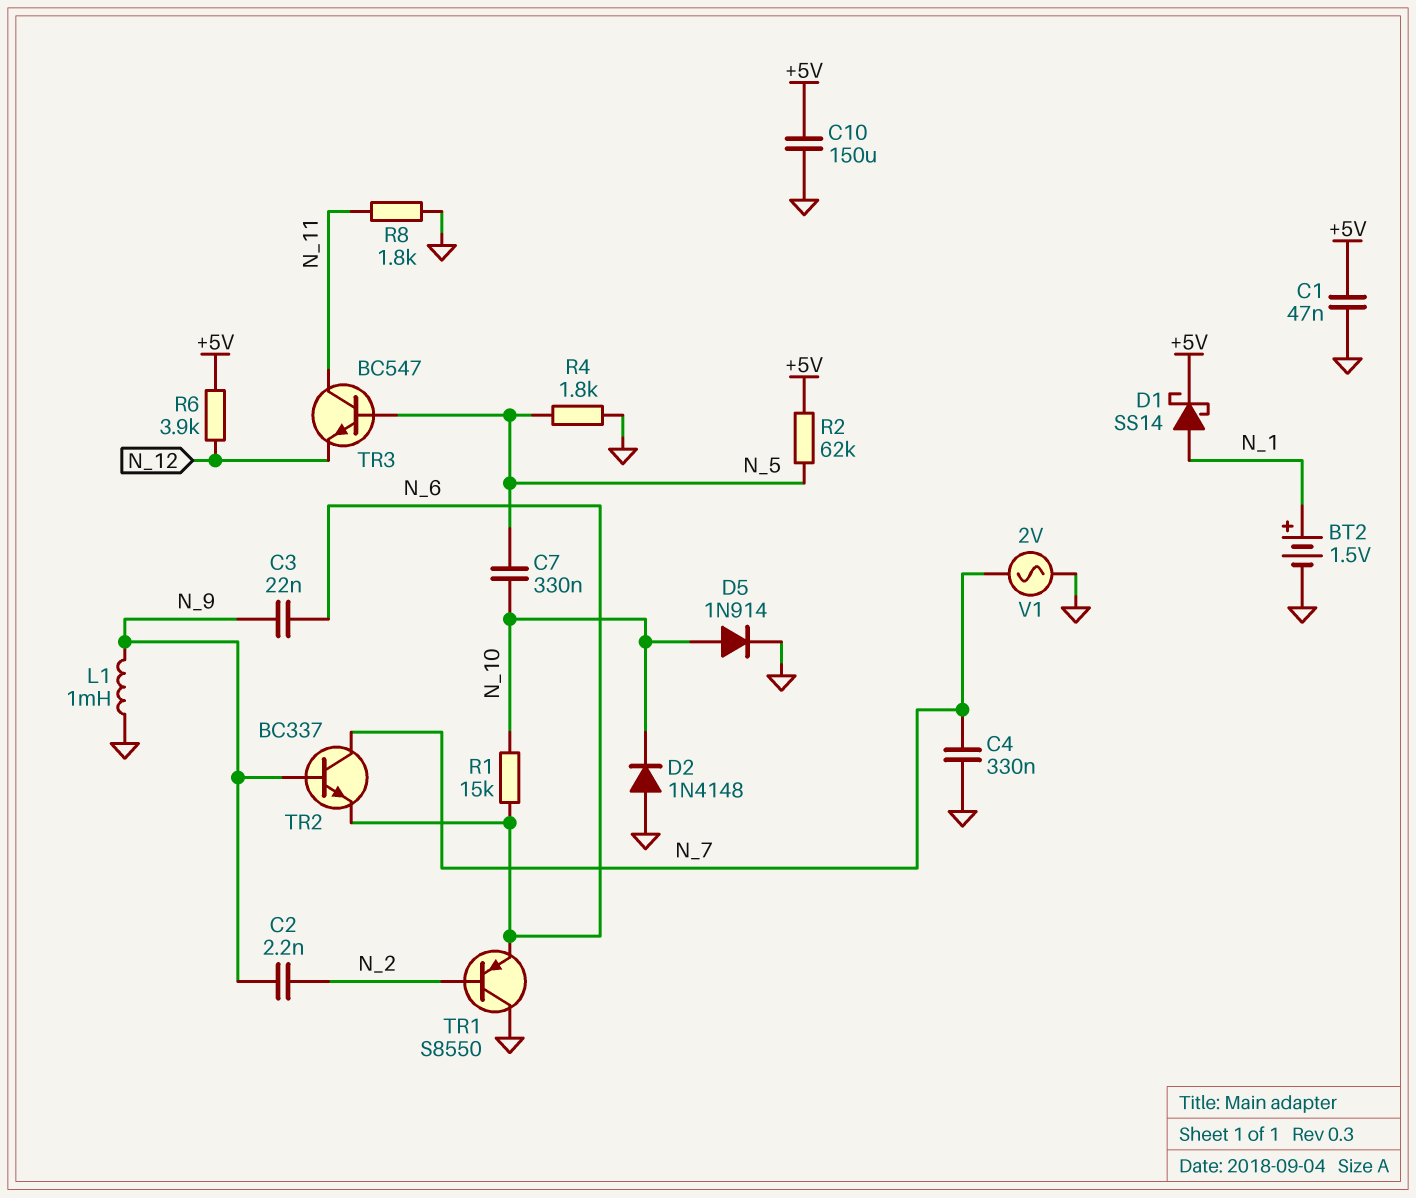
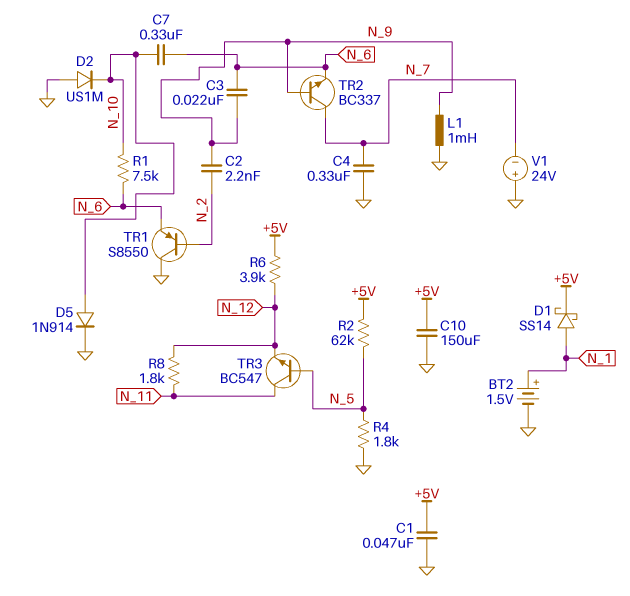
C7: 330nF (N_5, N_10) -> 330nF (N_6, N_10)
D2: diode 1N4148 (A GND, K N_10) -> diode US1M (A GND, K N_10)
R1: 15k (N_6, N_10) -> 7.5k (N_6, N_10)
R8: 1.8k (GND, N_11) -> 1.8k (N_11, N_12)
V1: AC 2V (GND, N_7) -> 24V (plus GND, minus N_7)

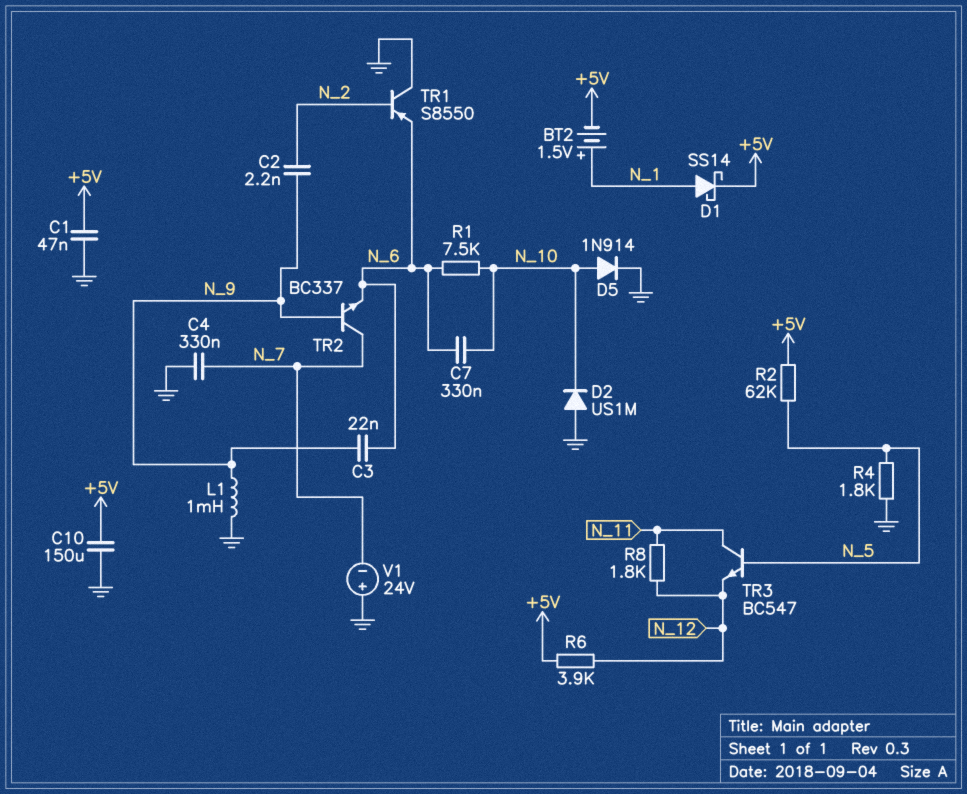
BT2: 1.5V (plus N_1, minus GND) -> 1.5V (plus N_1, minus +5V)

